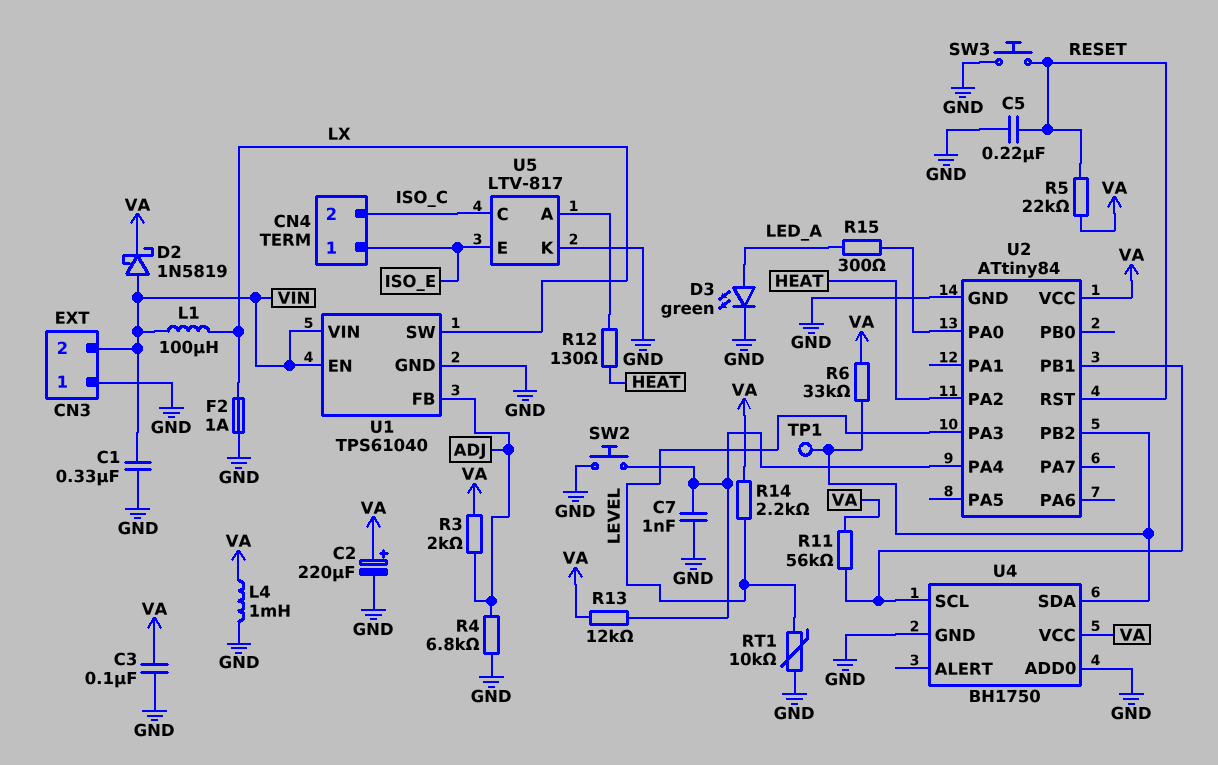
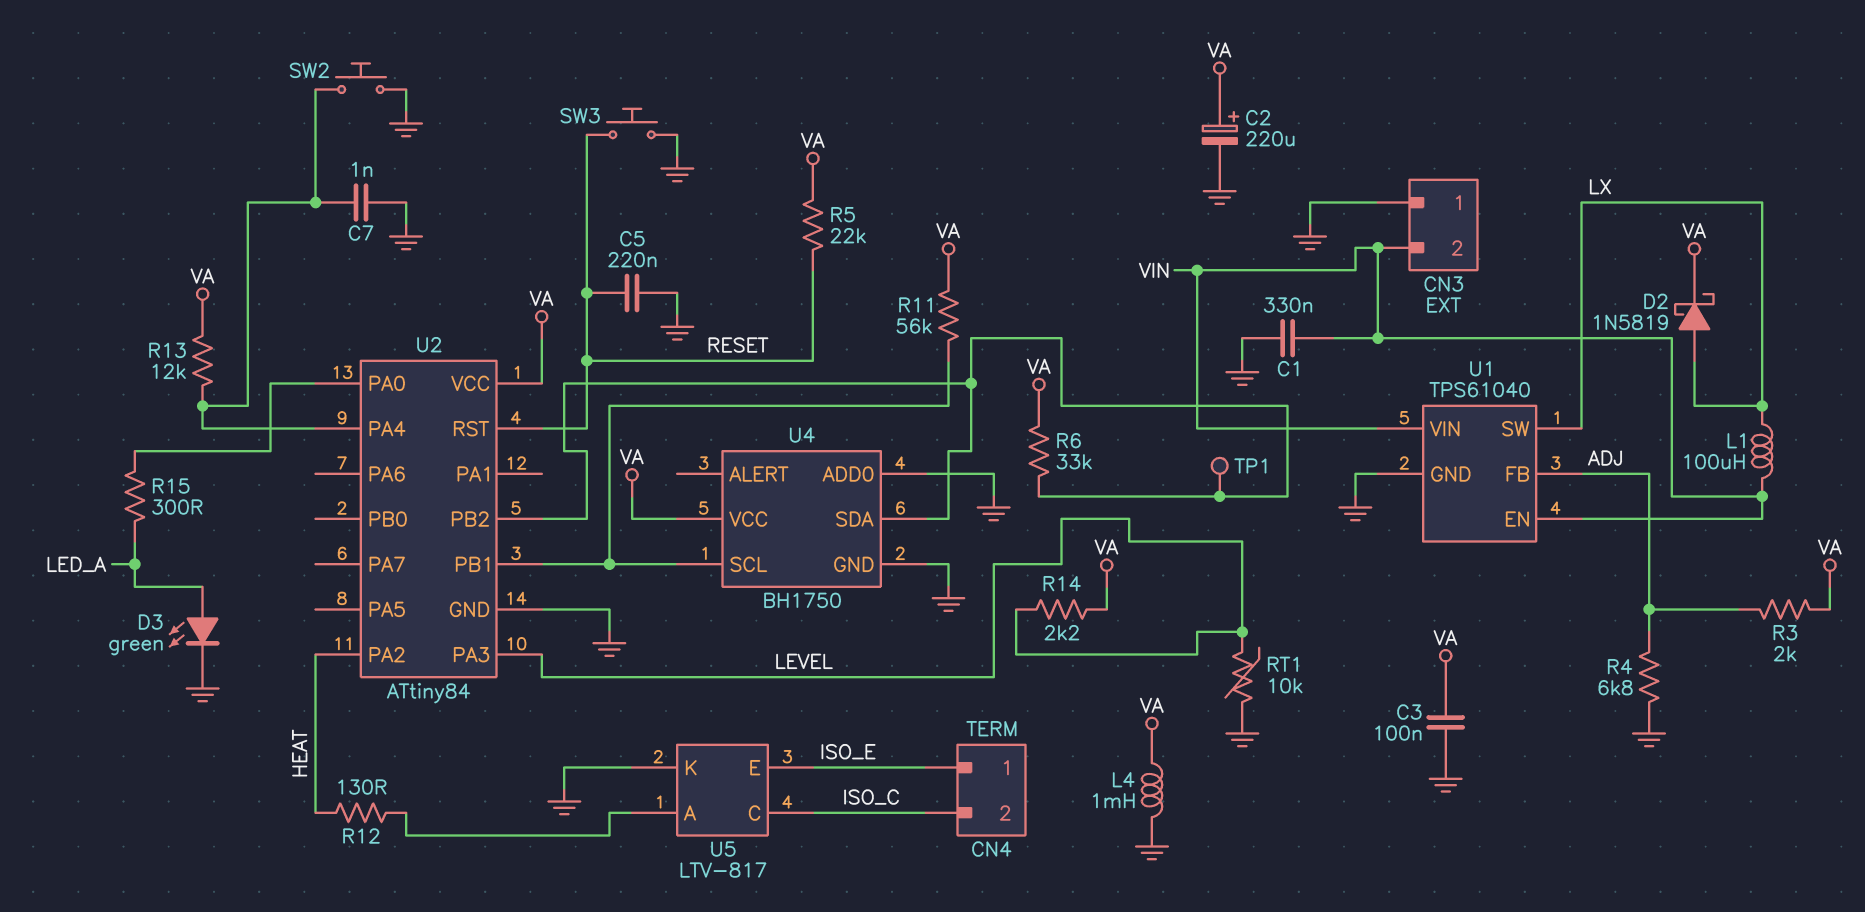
D2: schottky 1N5819 (A VIN, K VA) -> schottky 1N5819 (A LX, K VA)
F2: 1A (GND, LX) -> none

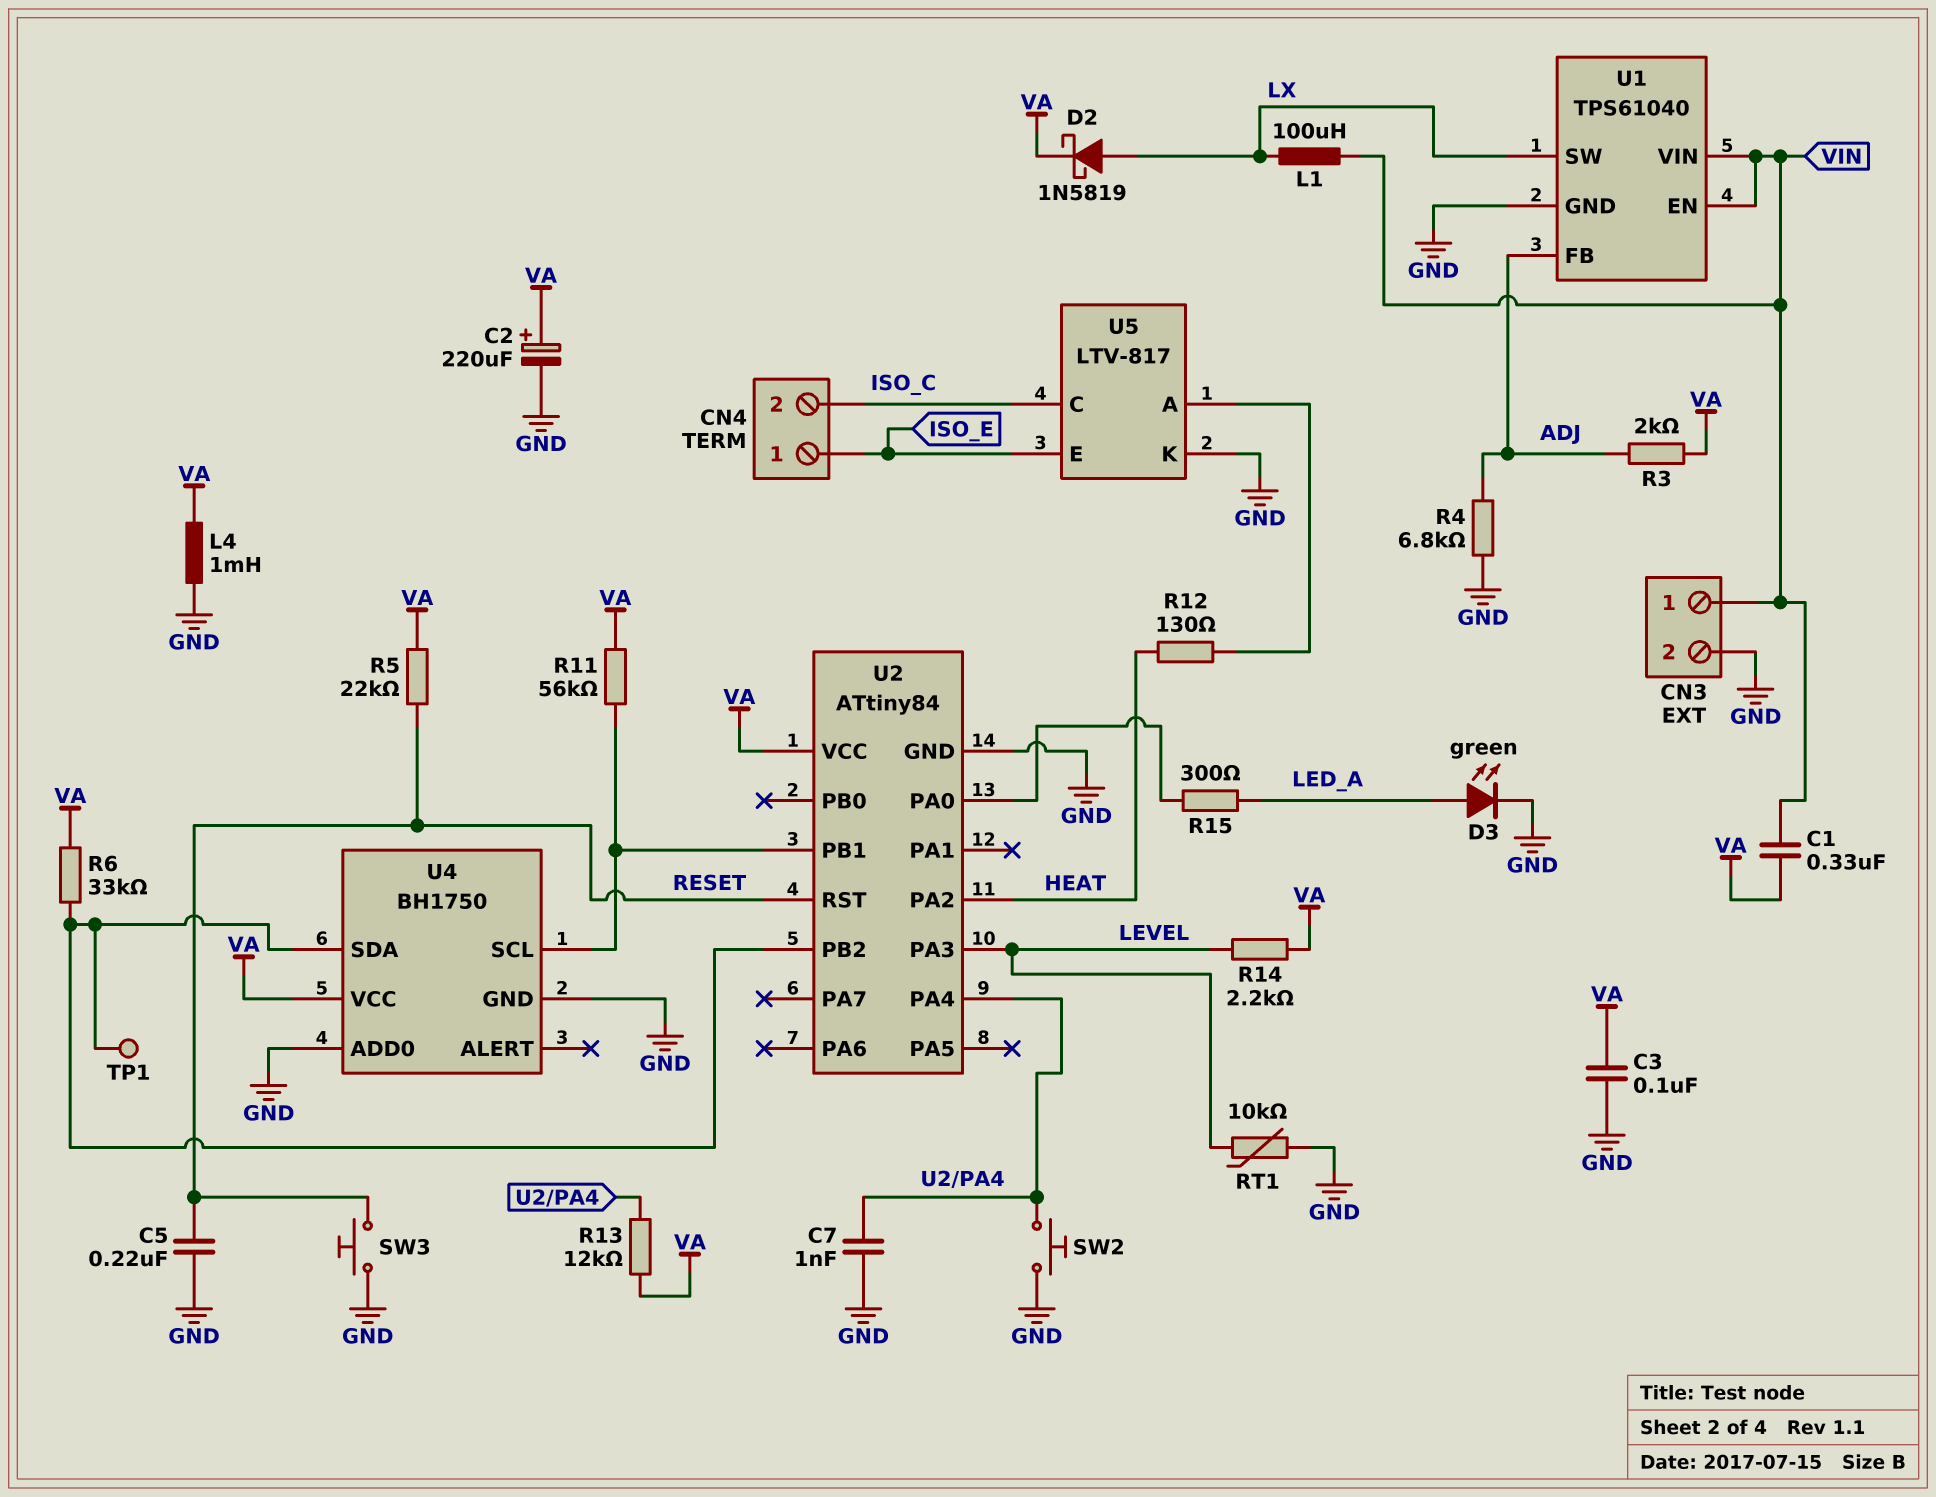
C1: 330nF (GND, VIN) -> 330nF (VA, VIN)
CN3 pin 1: GND -> VIN
CN3 pin 2: VIN -> GND

